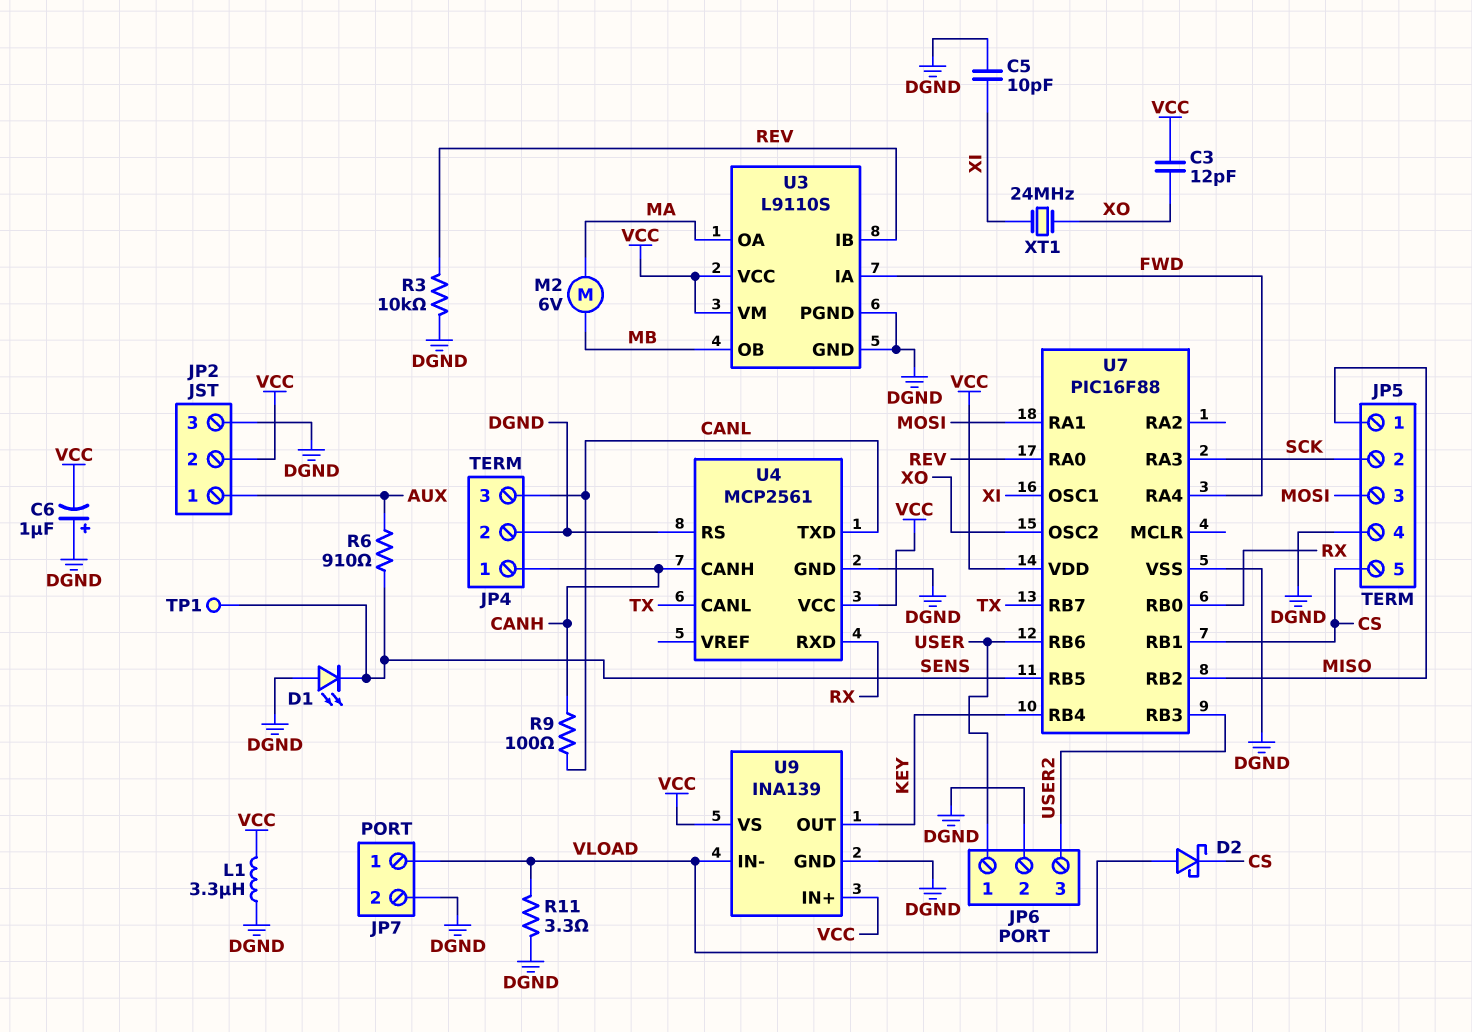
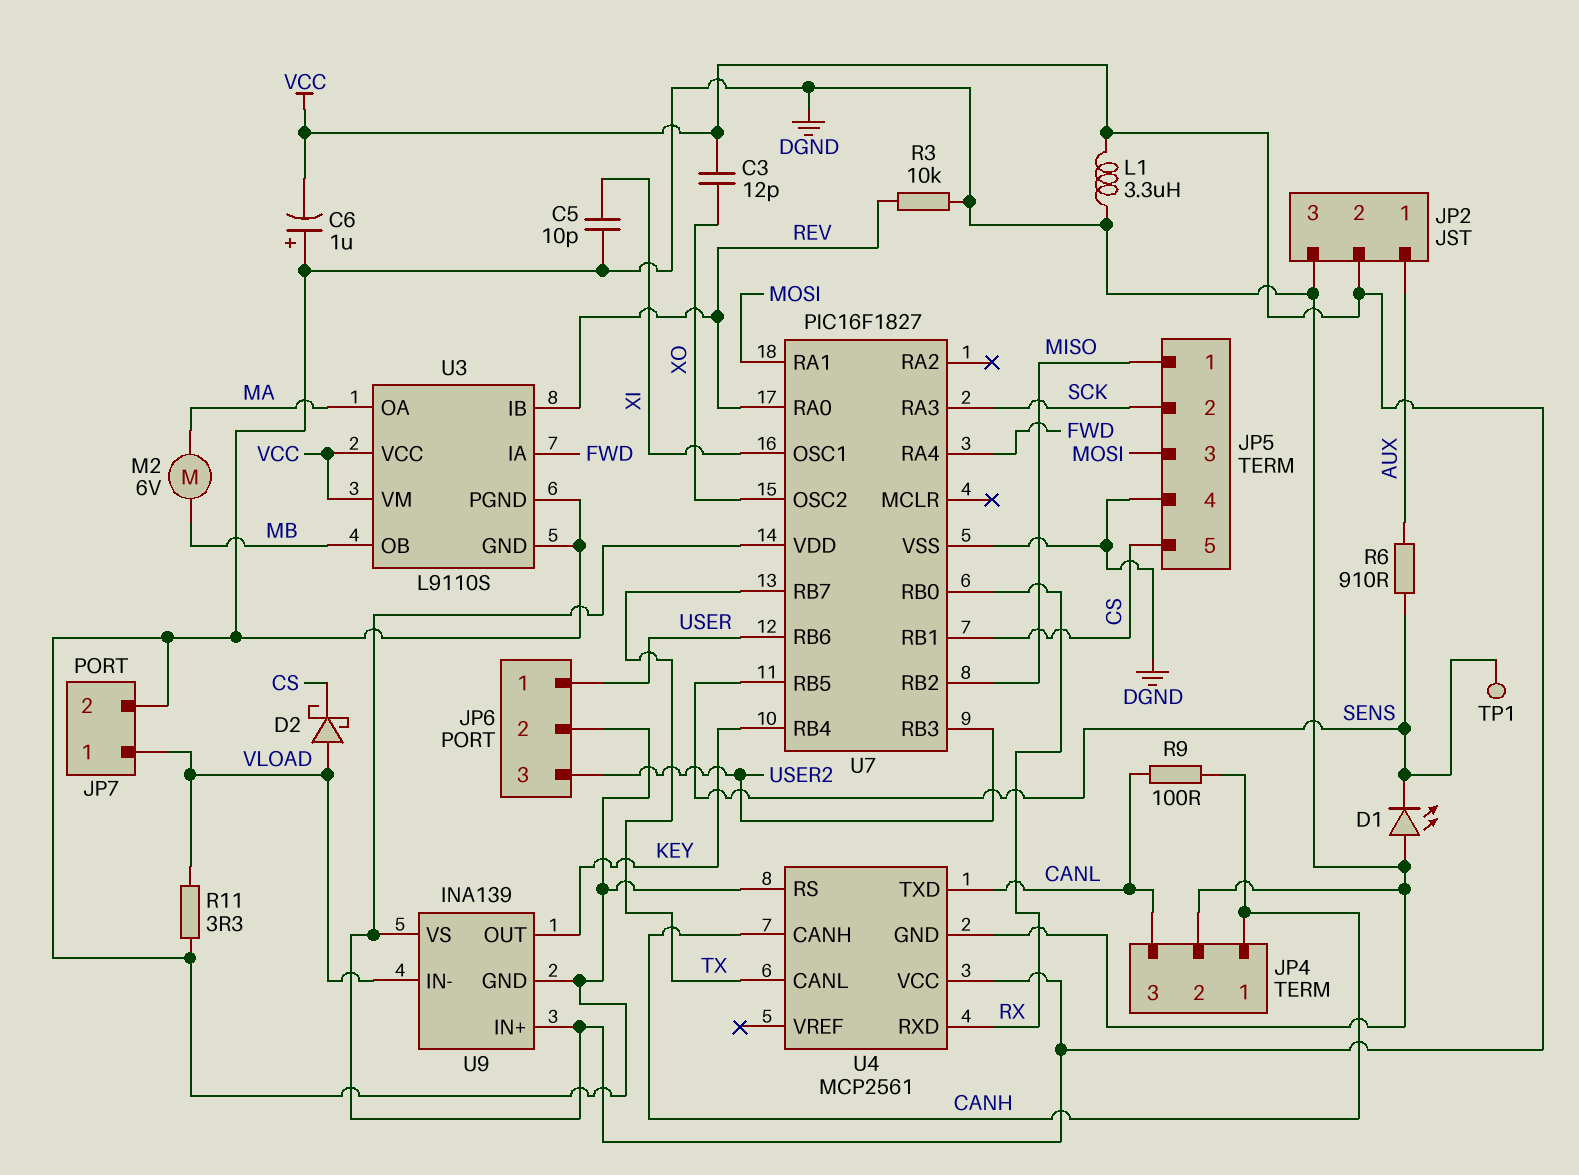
U7: PIC16F88 -> PIC16F1827
XT1: 24MHz (XI, XO) -> none

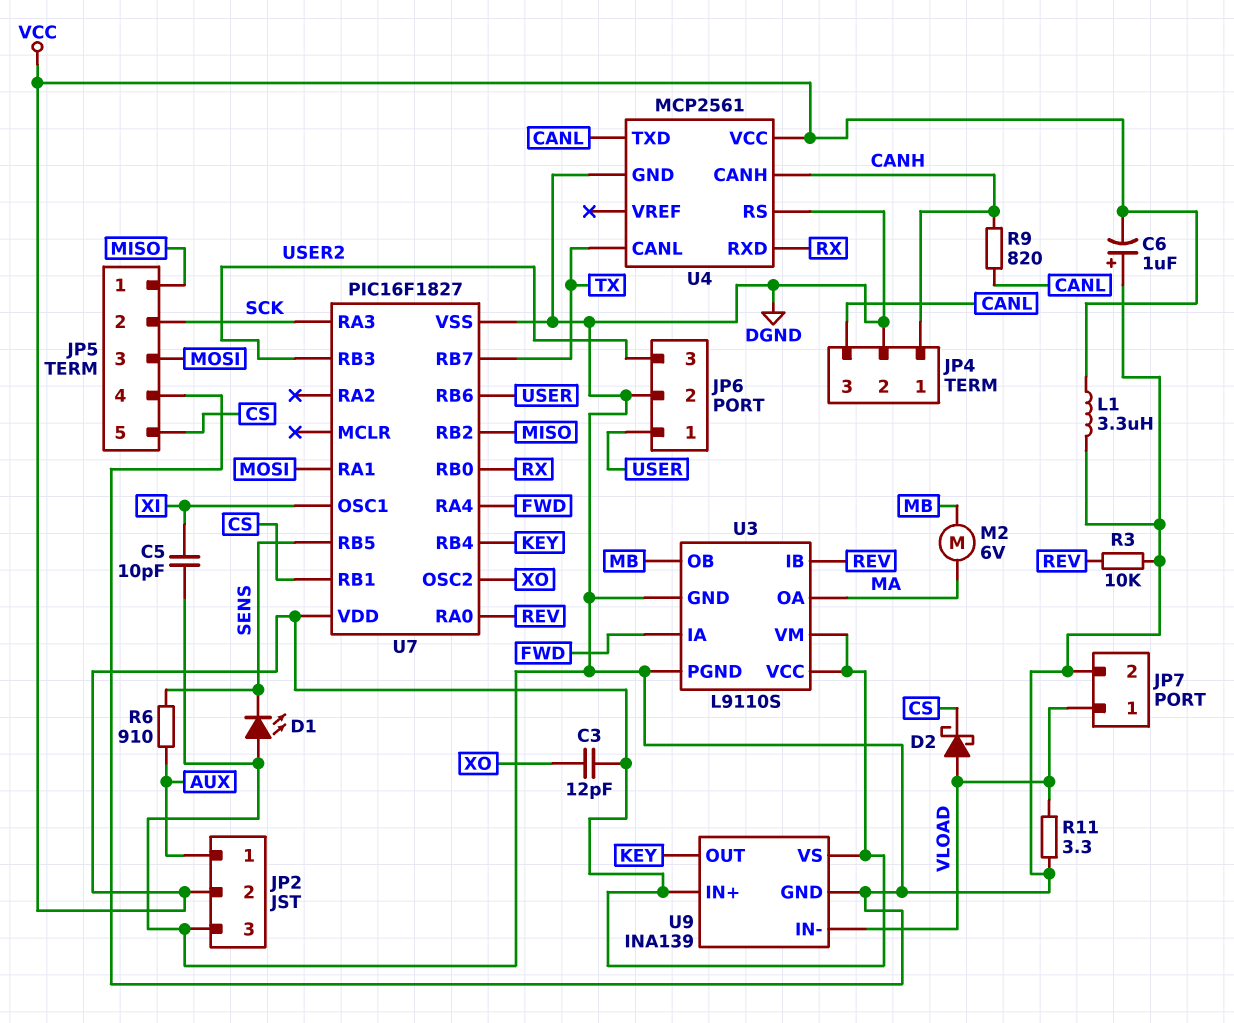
R9: 100 (CANH, CANL) -> 820 (CANH, CANL)
TP1: test point (SENS) -> none

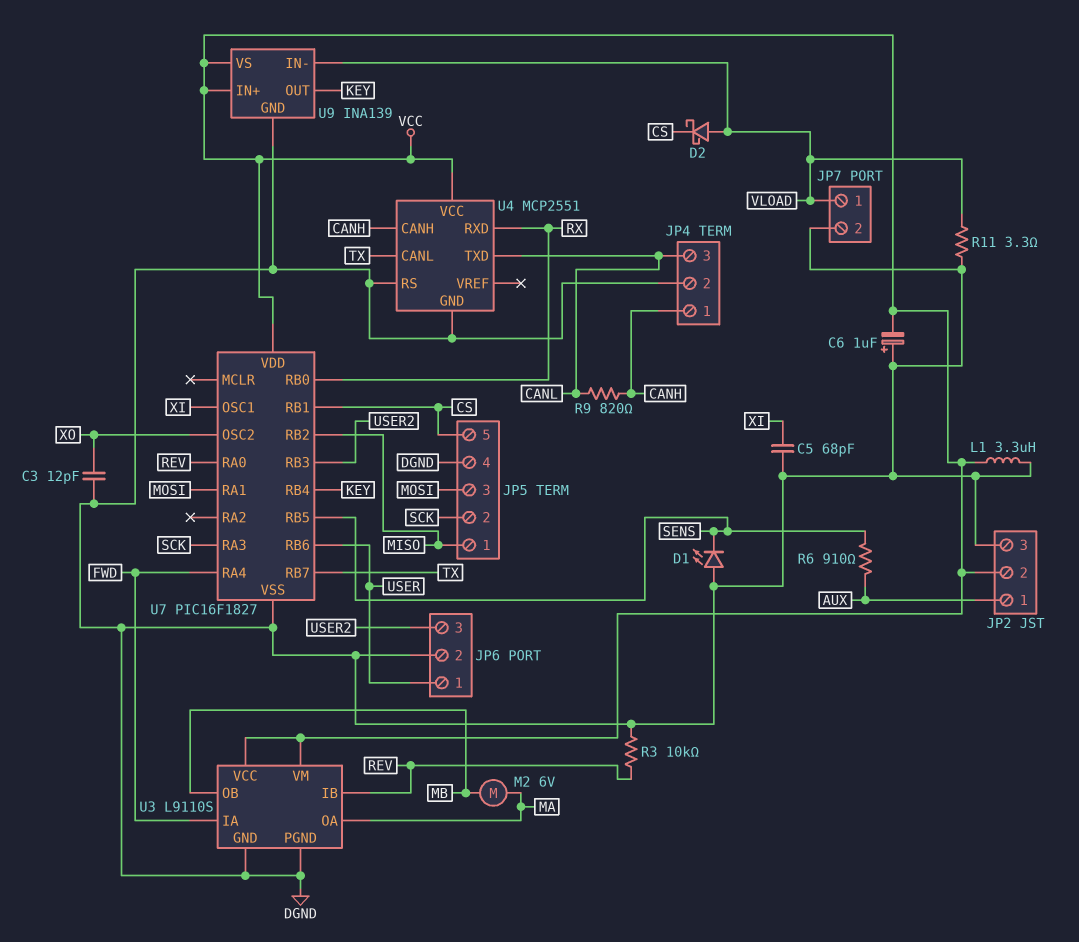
C3: 12pF (VCC, XO) -> 12pF (DGND, XO)
C5: 10pF (DGND, XI) -> 68pF (DGND, XI)
U4: MCP2561 -> MCP2551

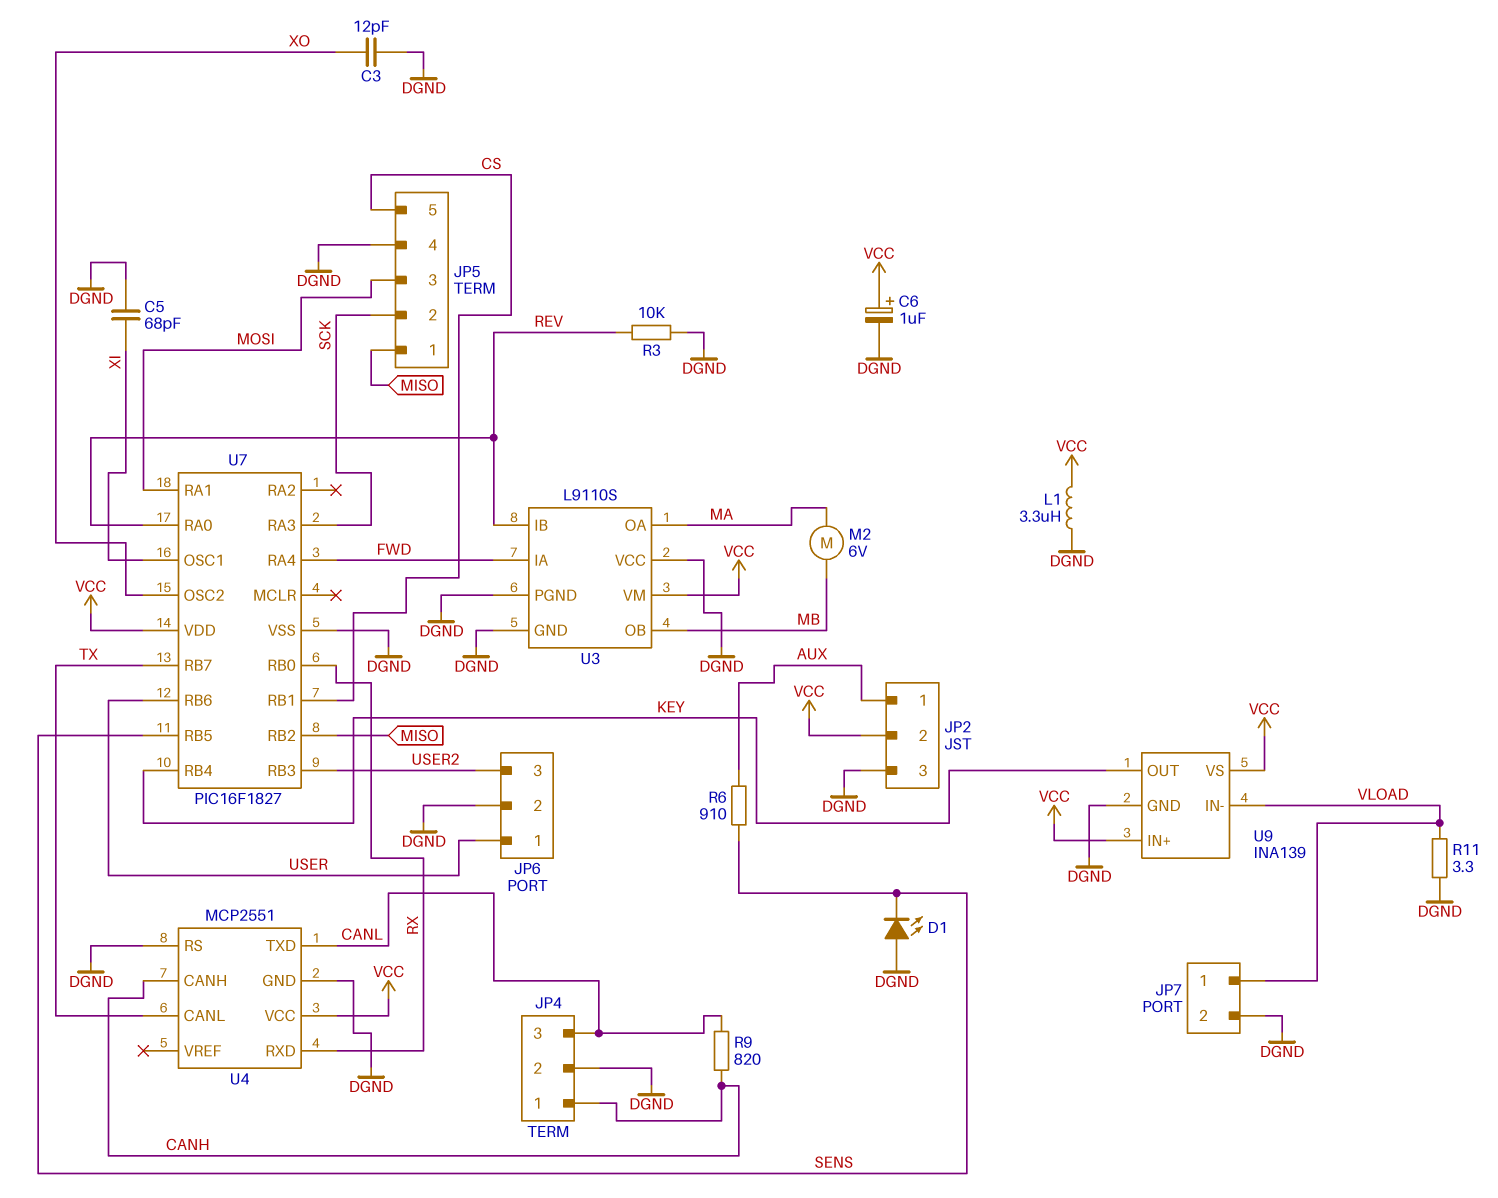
C6: 1uF (plus DGND, minus VCC) -> 1uF (plus VCC, minus DGND)
D2: schottky (A VLOAD, K CS) -> none
U3 pin VCC: VCC -> DGND

